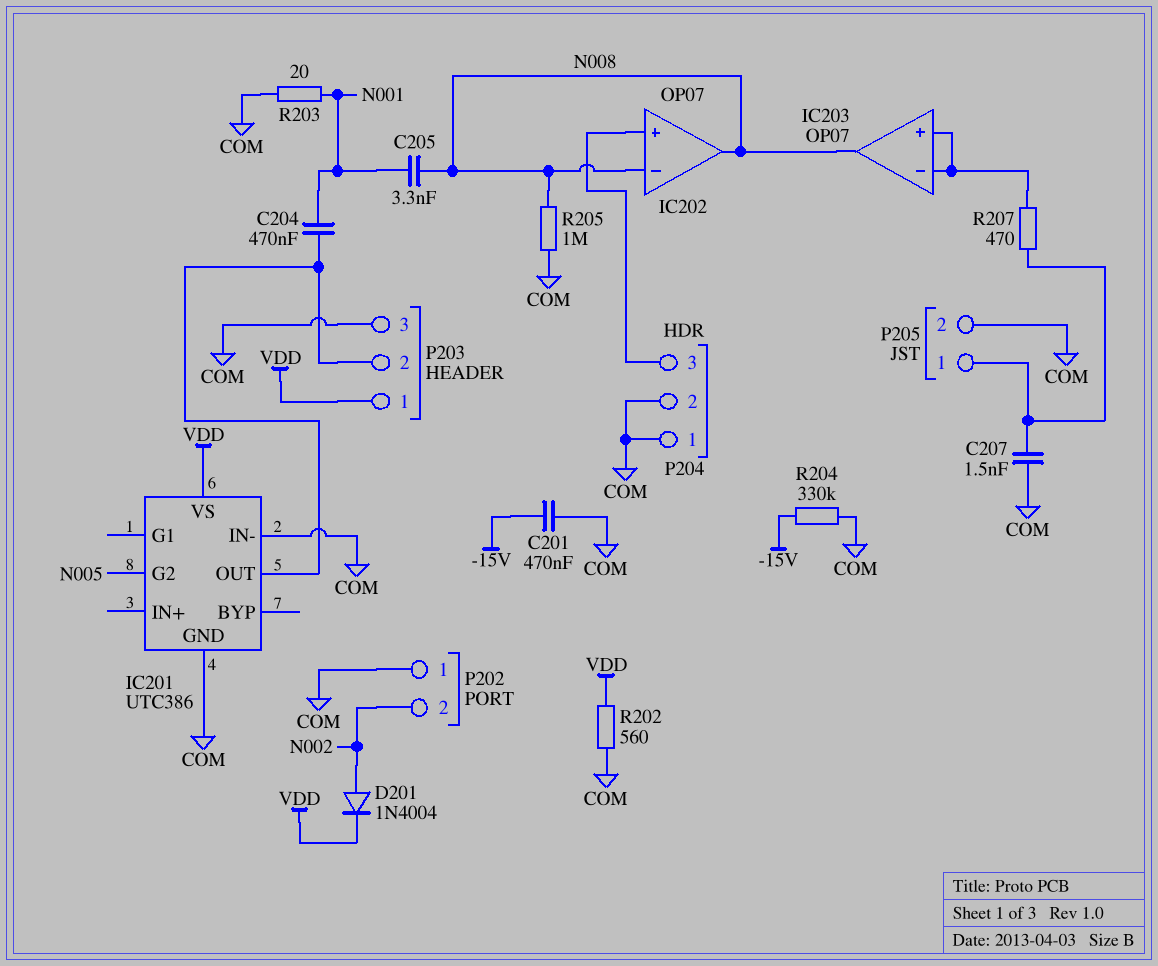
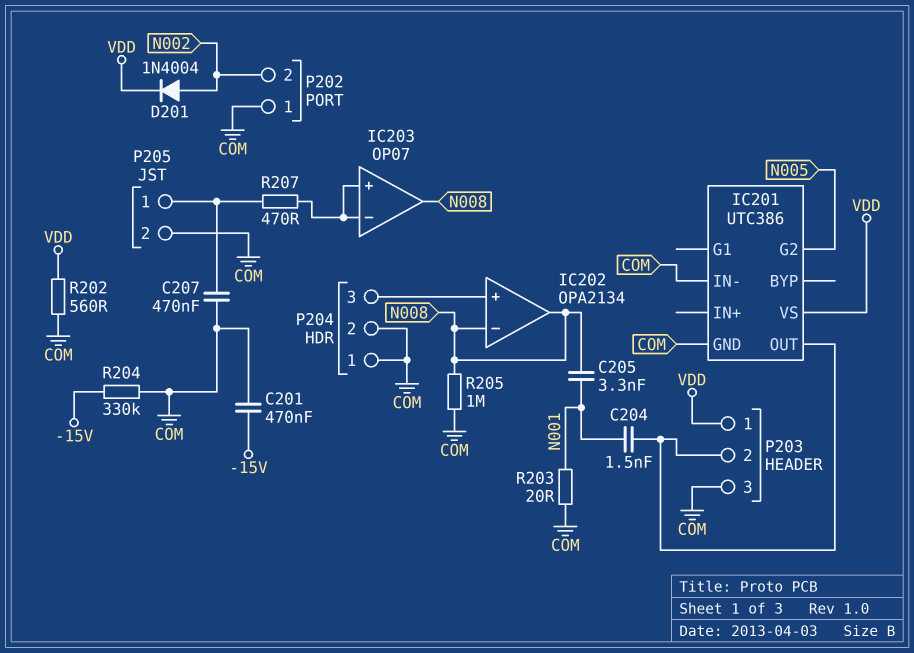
C204: 470nF (IC201/OUT, N001) -> 1.5nF (IC201/OUT, N001)
C207: 1.5nF (COM, P205/1) -> 470nF (COM, P205/1)
IC202: OP07 -> OPA2134

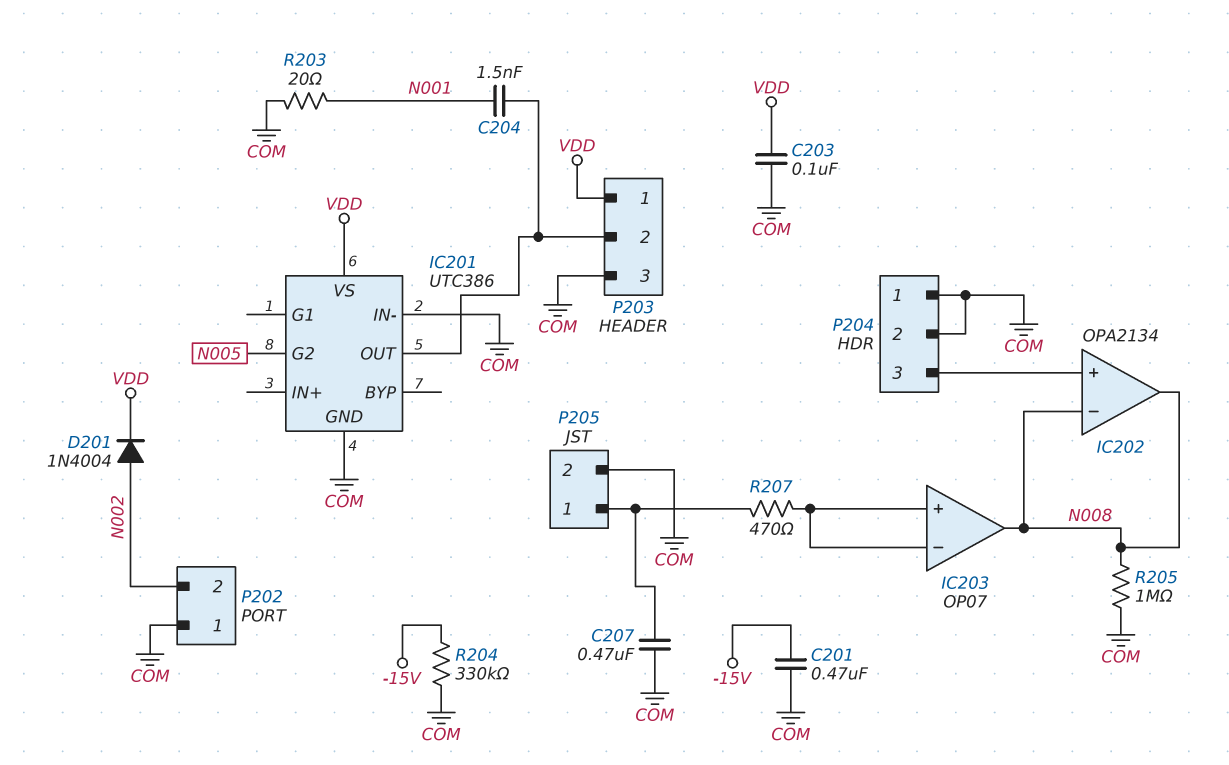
C203: none -> 100nF (COM, VDD)
C205: 3.3nF (N001, N008) -> none
R202: 560 (COM, VDD) -> none

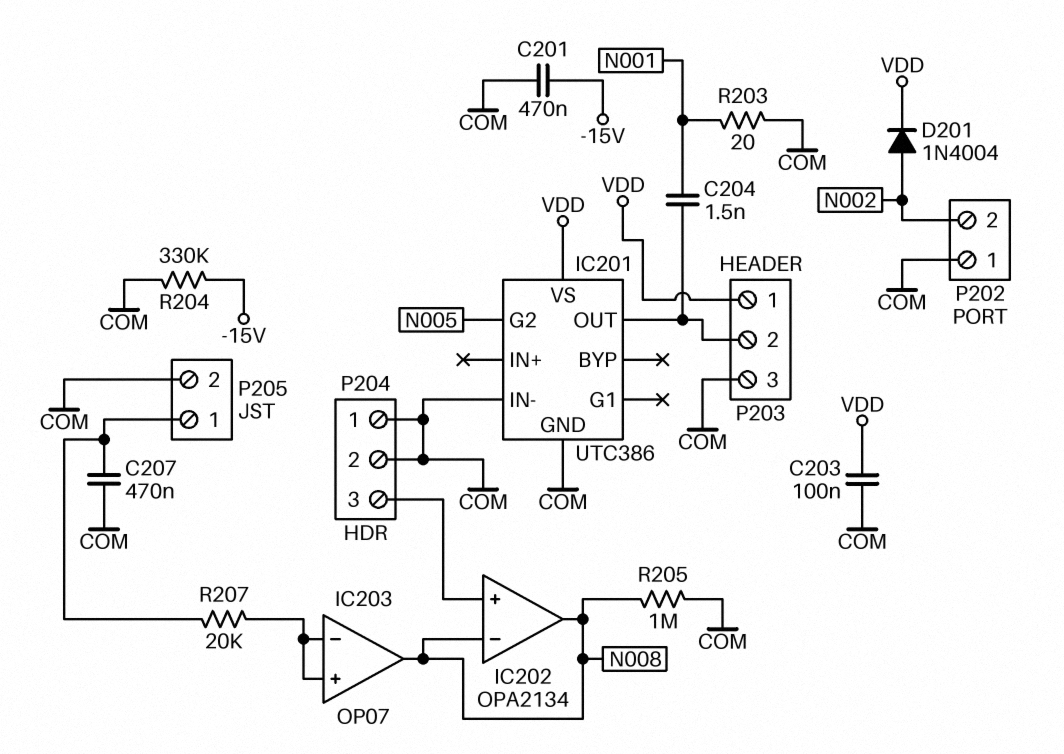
R207: 470 (IC203/in+, P205/1) -> 20k (IC203/in+, P205/1)

